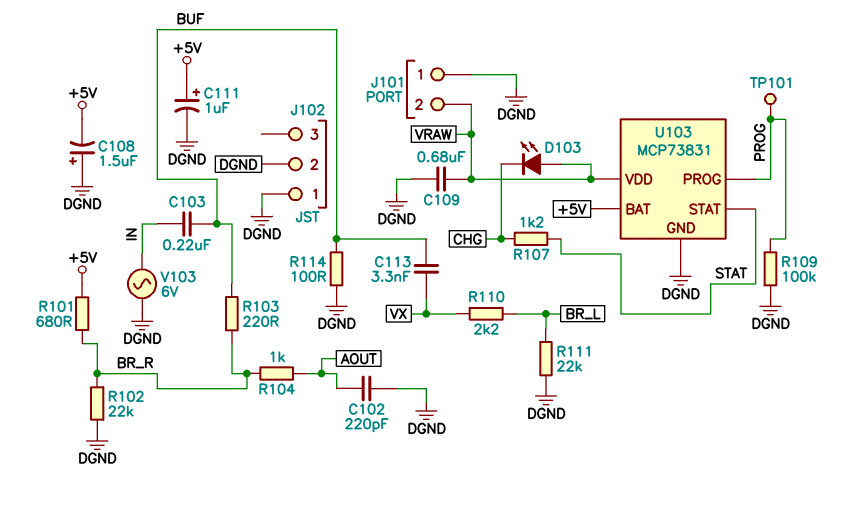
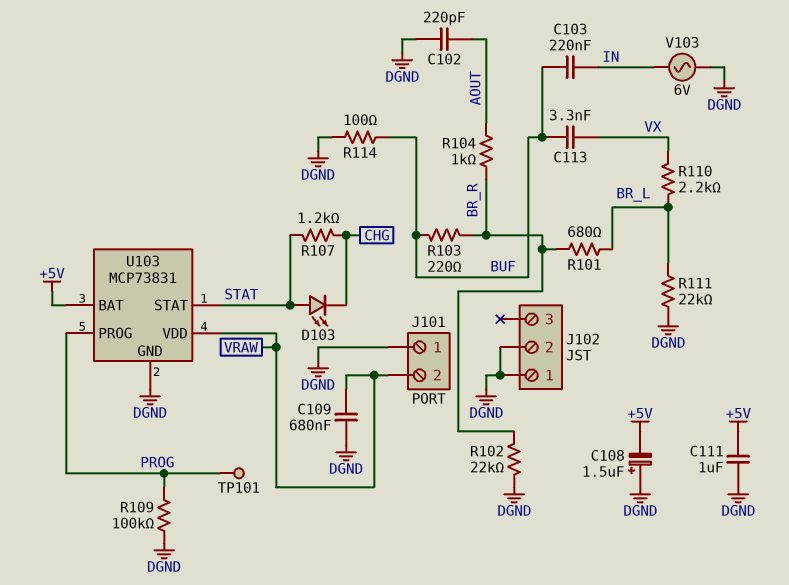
C111: 1uF (plus +5V, minus DGND) -> 1uF (+5V, DGND)
D103: LED (A VRAW, K CHG) -> LED (A STAT, K CHG)
R101: 680 (+5V, BR_R) -> 680 (BR_L, BR_R)

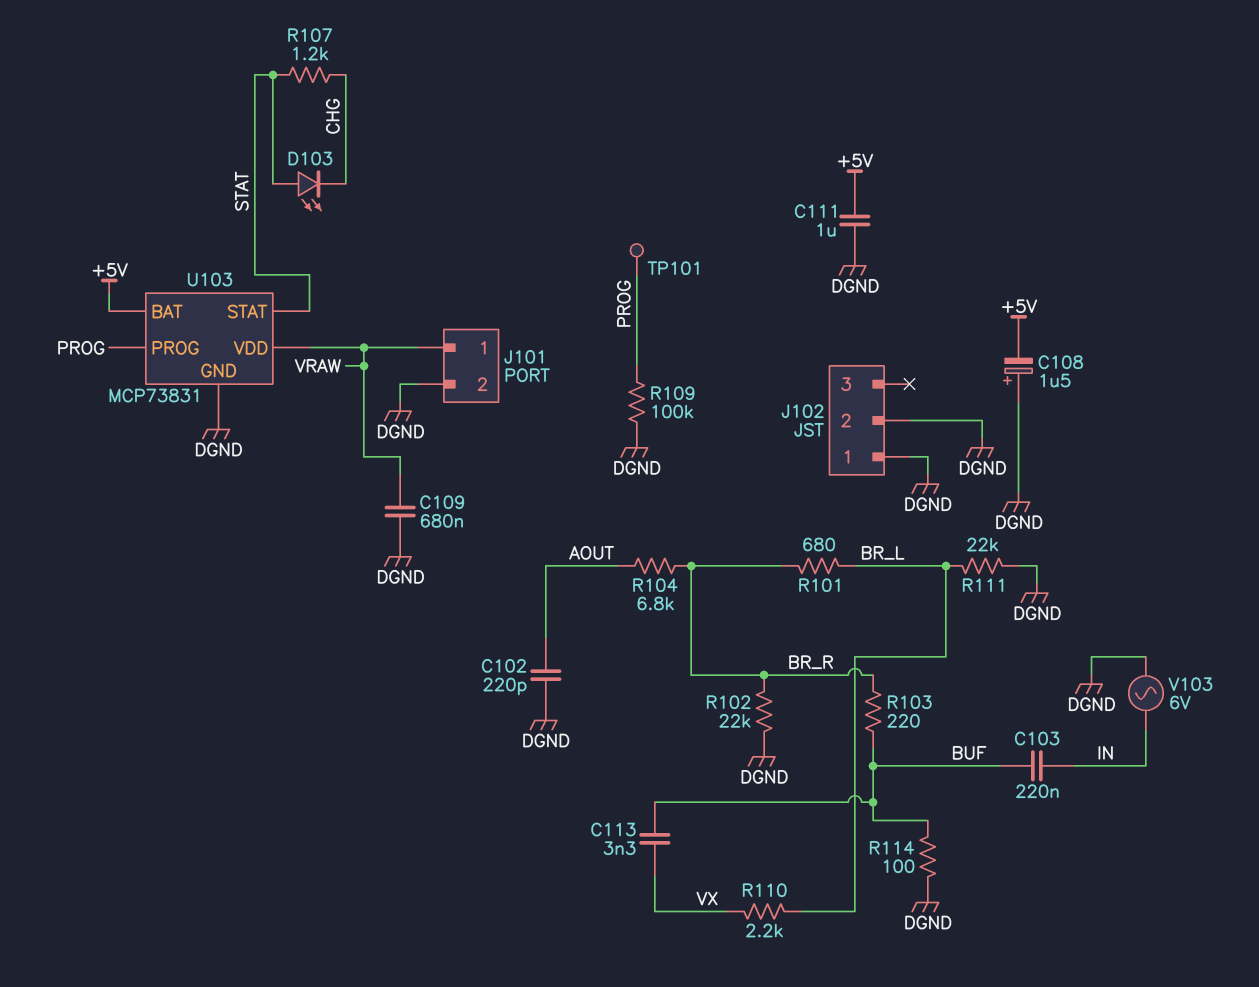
J101 pin 1: DGND -> VRAW
J101 pin 2: VRAW -> DGND
R104: 1k (AOUT, BR_R) -> 6.8k (AOUT, BR_R)

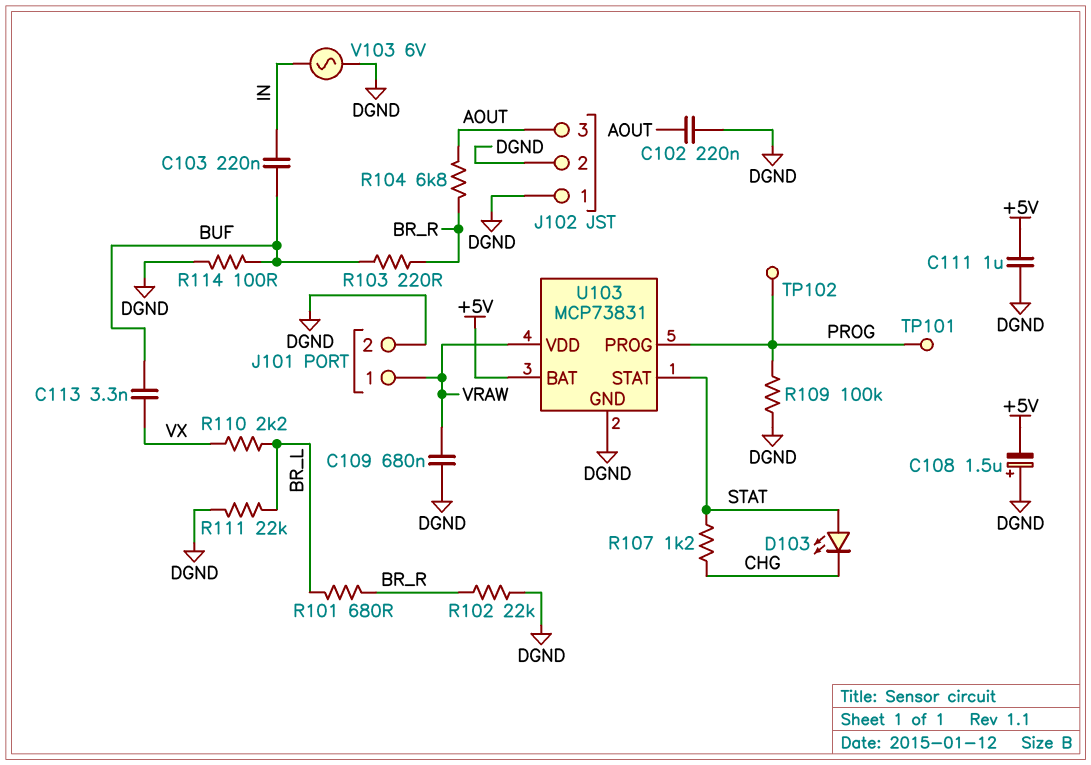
C102: 220pF (AOUT, DGND) -> 220nF (AOUT, DGND)
J102 pin 3: none -> AOUT
TP102: none -> test point (PROG)

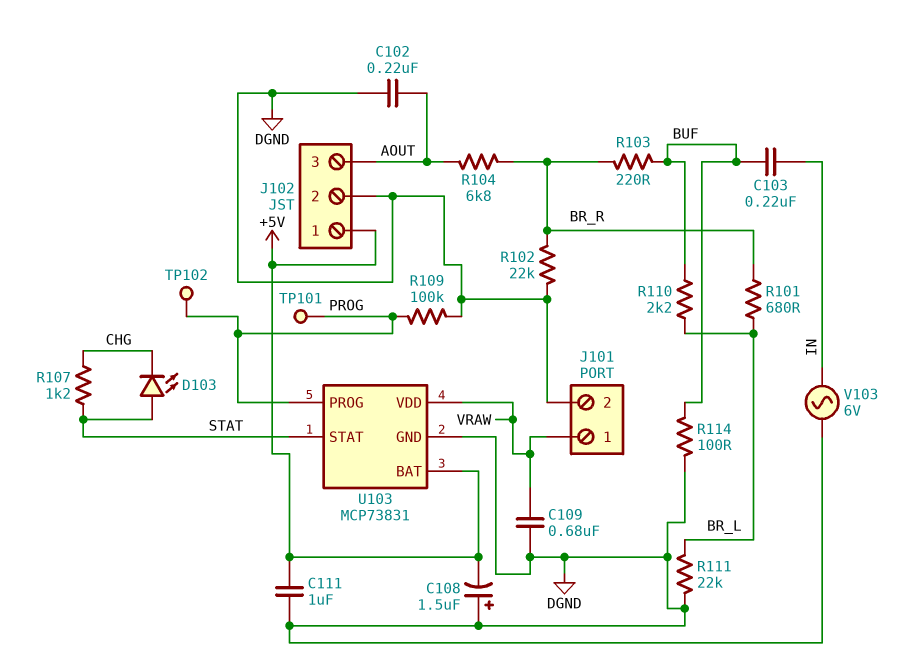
C113: 3.3nF (BUF, VX) -> none
J102 pin 1: DGND -> +5V
R110: 2.2k (BR_L, VX) -> 2.2k (BR_L, BUF)

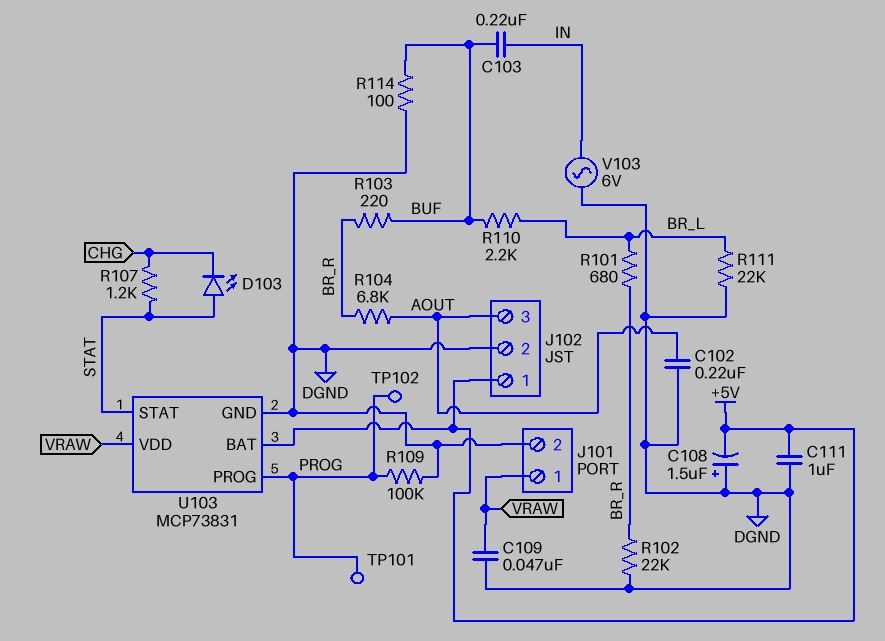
C109: 680nF (DGND, VRAW) -> 47nF (DGND, VRAW)

